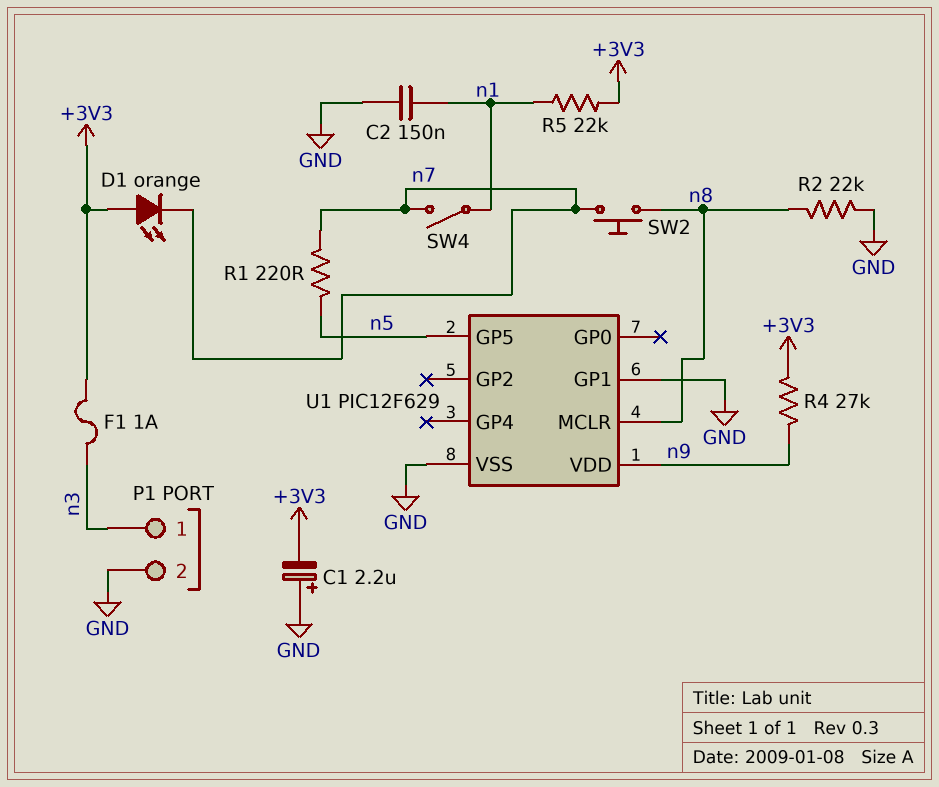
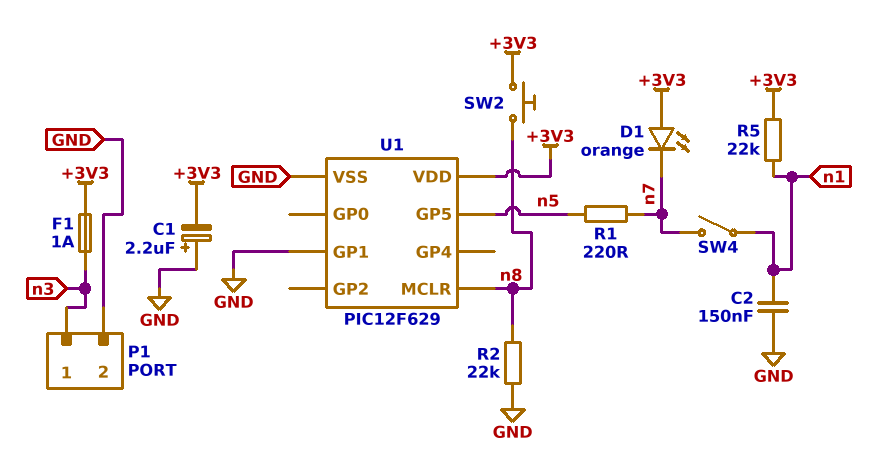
R4: 27k (+3V3, n9) -> none
SW2: button (n7, n8) -> button (+3V3, n8)
U1 pin VDD: n9 -> +3V3

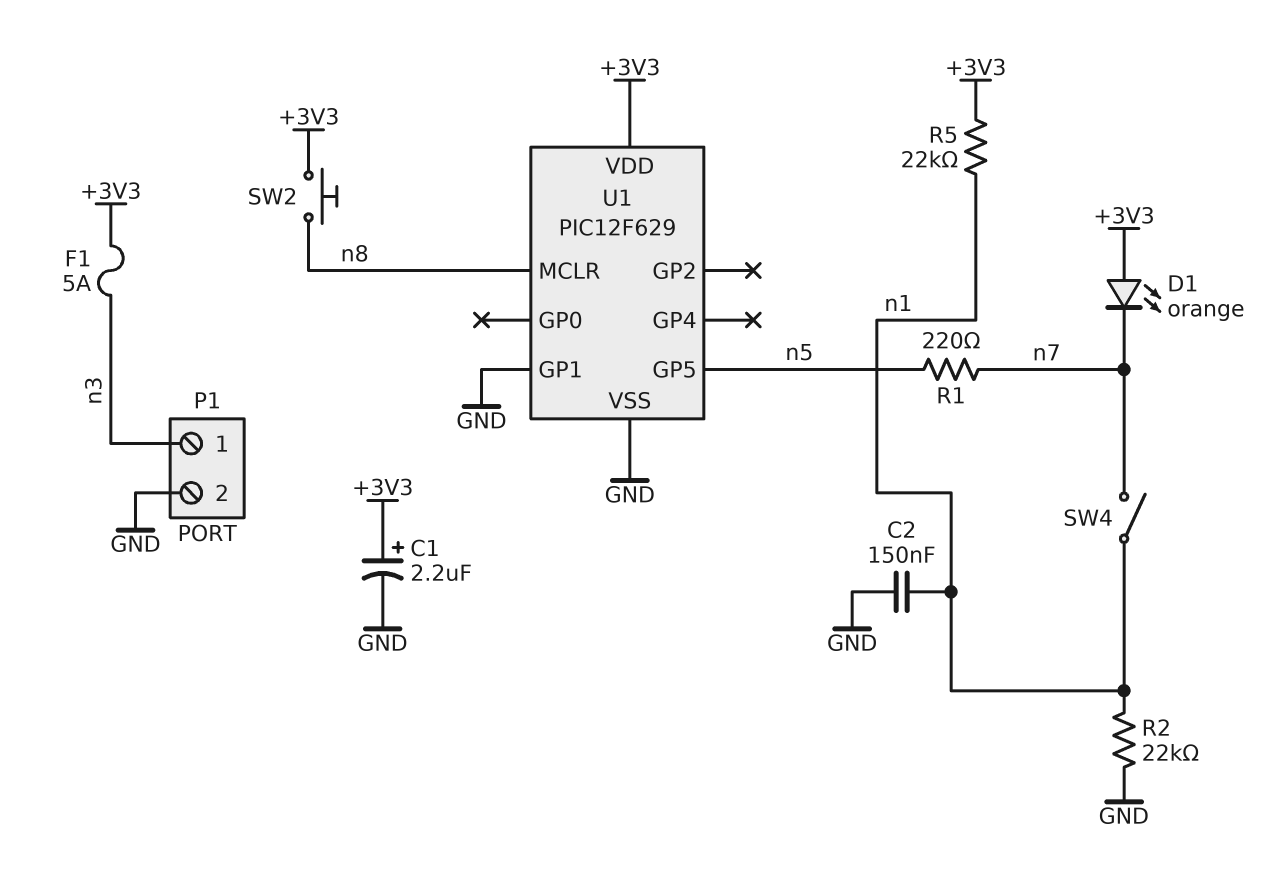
C1: 2.2uF (plus GND, minus +3V3) -> 2.2uF (plus +3V3, minus GND)
F1: 1A (+3V3, n3) -> 5A (+3V3, n3)
R2: 22k (GND, n8) -> 22k (GND, n1)

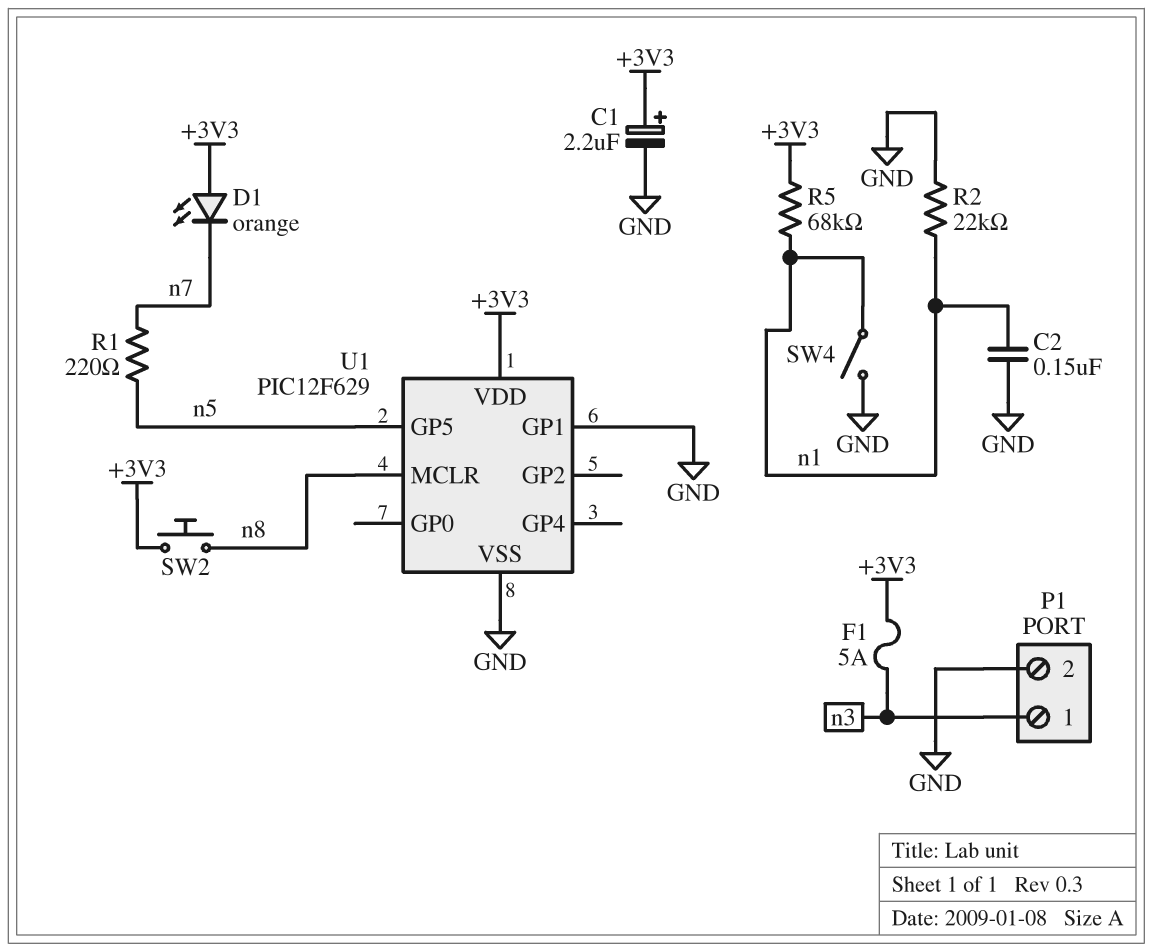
R5: 22k (+3V3, n1) -> 68k (+3V3, n1)
SW4: switch (n1, n7) -> switch (GND, n1)

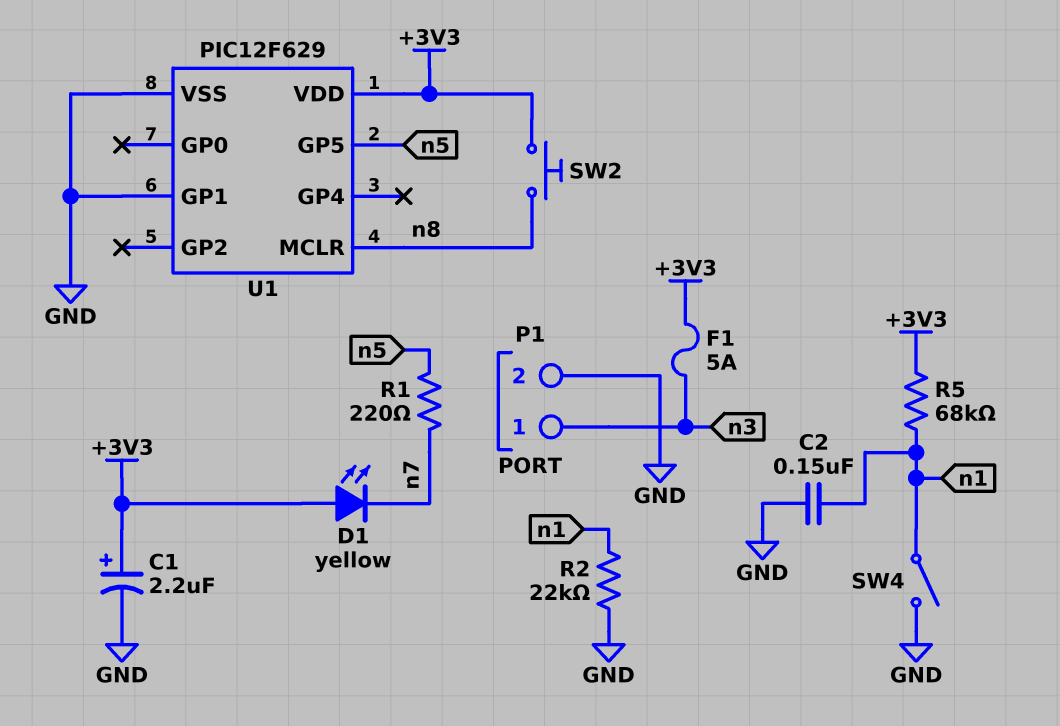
D1: LED orange (A +3V3, K n7) -> LED yellow (A +3V3, K n7)

